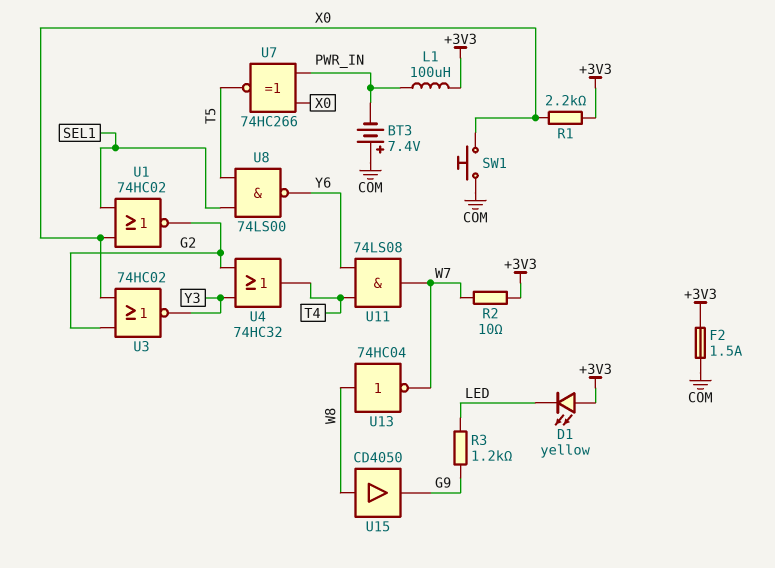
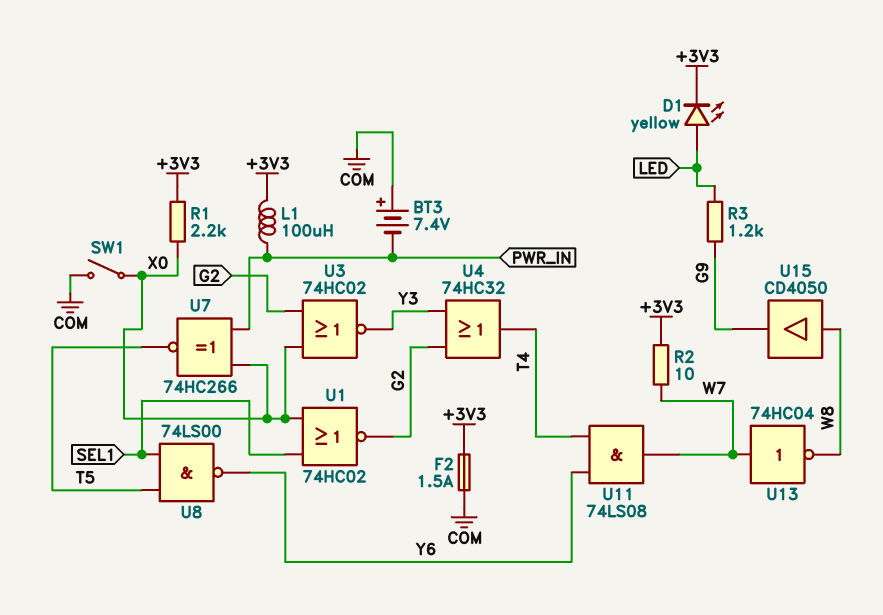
D1: LED yellow (A +3V3, K LED) -> LED yellow (A LED, K +3V3)
SW1: button (COM, X0) -> switch (COM, X0)
U13: NOT 74HC04 (in W8, out W7) -> NOT 74HC04 (in W7, out W8)

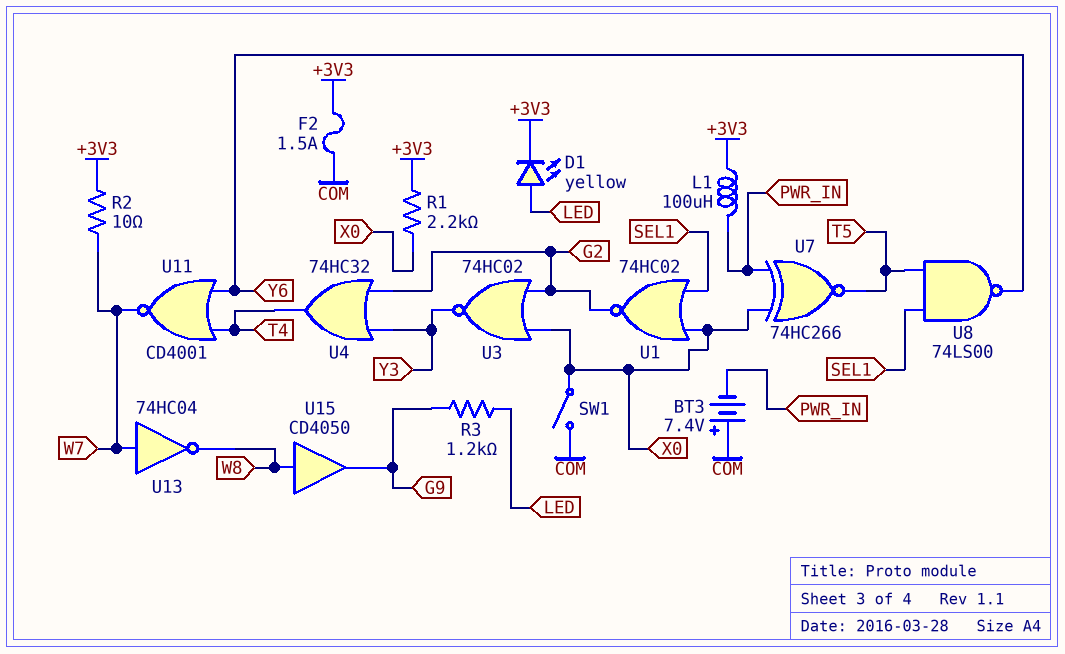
U11: AND 74LS08 (in T4, in Y6, out W7) -> NOR CD4001 (in T4, in Y6, out W7)

